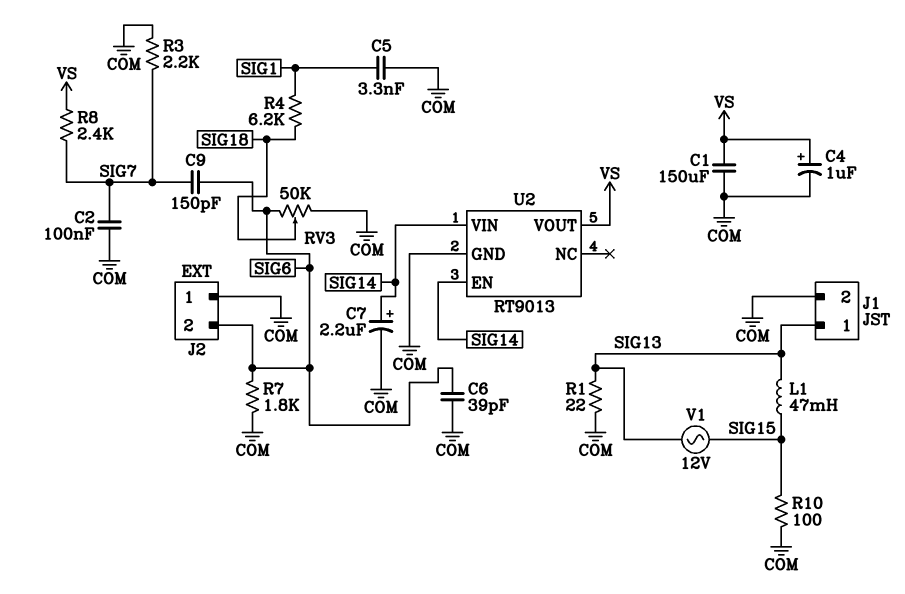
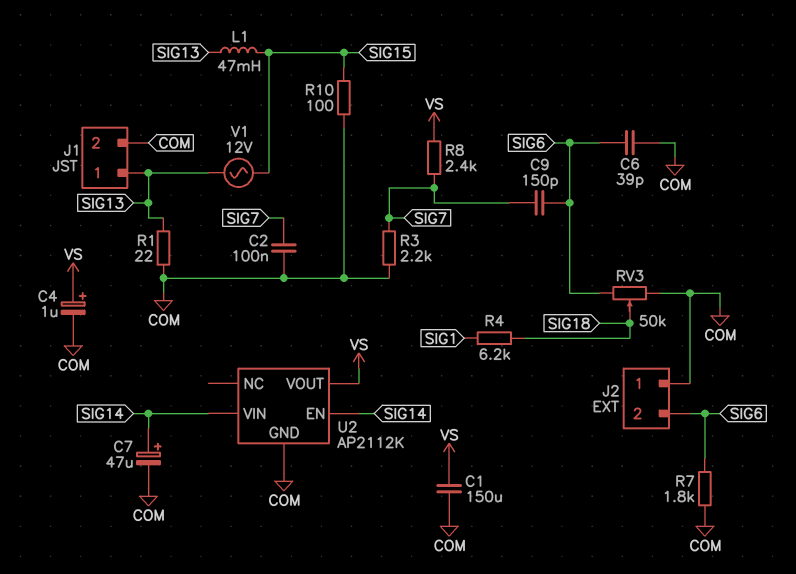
C5: 3.3nF (COM, SIG1) -> none
C7: 2.2uF (plus SIG14, minus COM) -> 47uF (plus SIG14, minus COM)
U2: RT9013 -> AP2112K

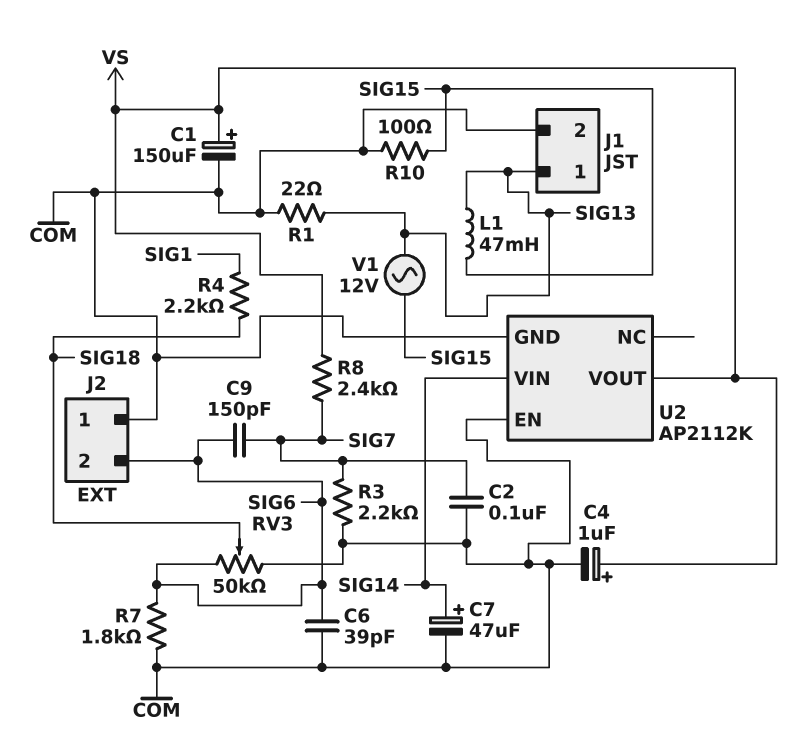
C1: 150uF (COM, VS) -> 150uF (plus VS, minus COM)
R4: 6.2k (SIG1, SIG18) -> 2.2k (SIG1, SIG18)
U2 pin EN: SIG14 -> COM

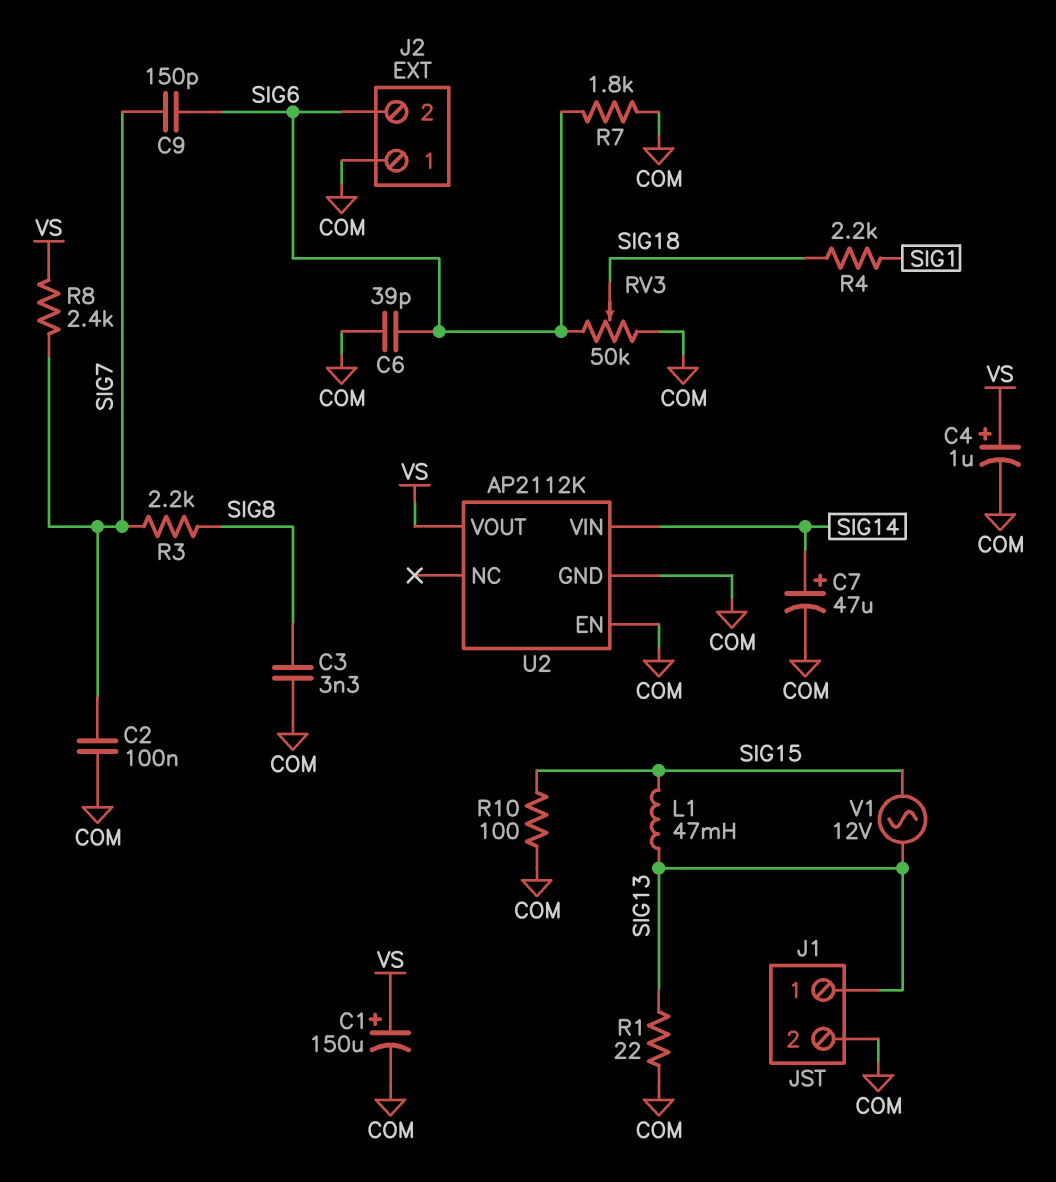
C3: none -> 3.3nF (COM, SIG8)
R3: 2.2k (COM, SIG7) -> 2.2k (SIG7, SIG8)

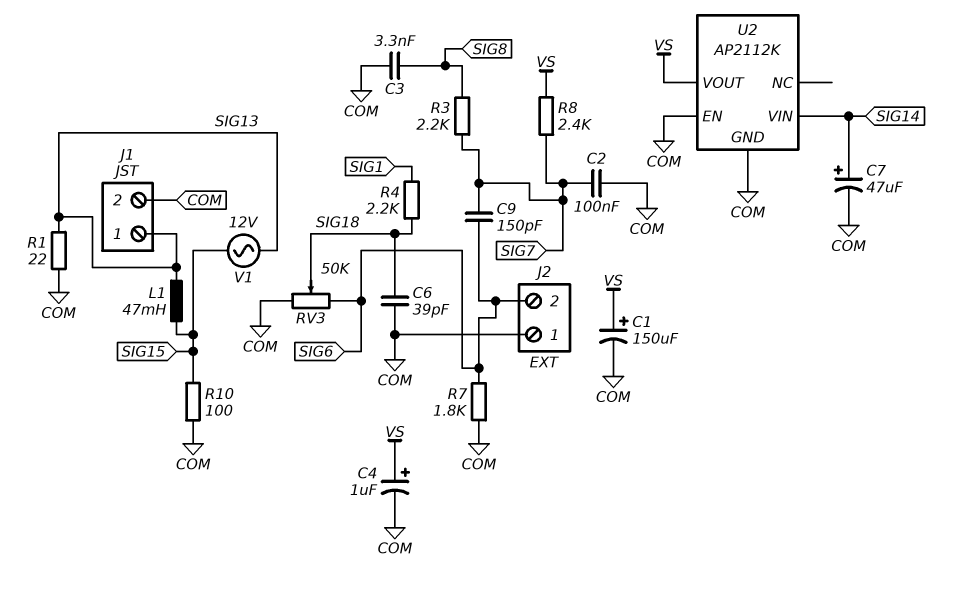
C6: 39pF (COM, SIG6) -> 39pF (COM, SIG18)

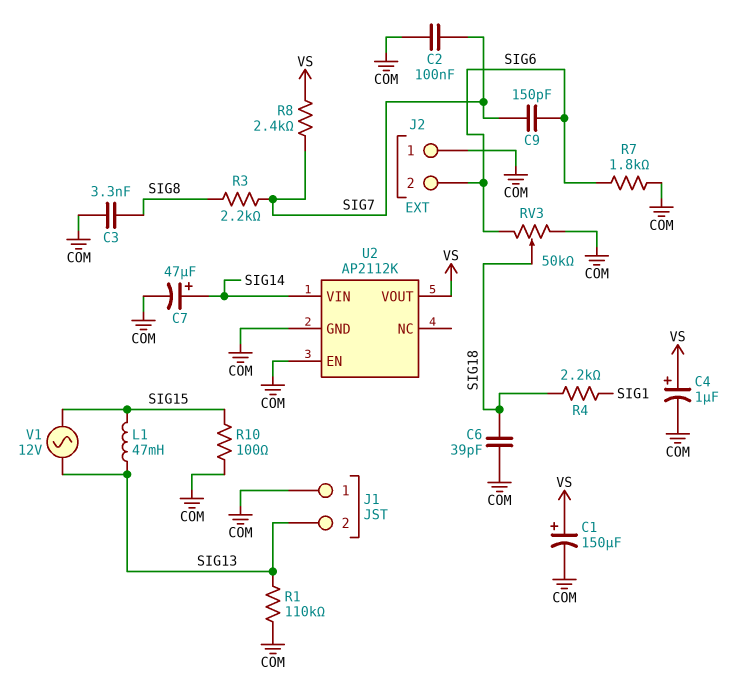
J1 pin 1: SIG13 -> COM
J1 pin 2: COM -> SIG13
R1: 22 (COM, SIG13) -> 110k (COM, SIG13)

